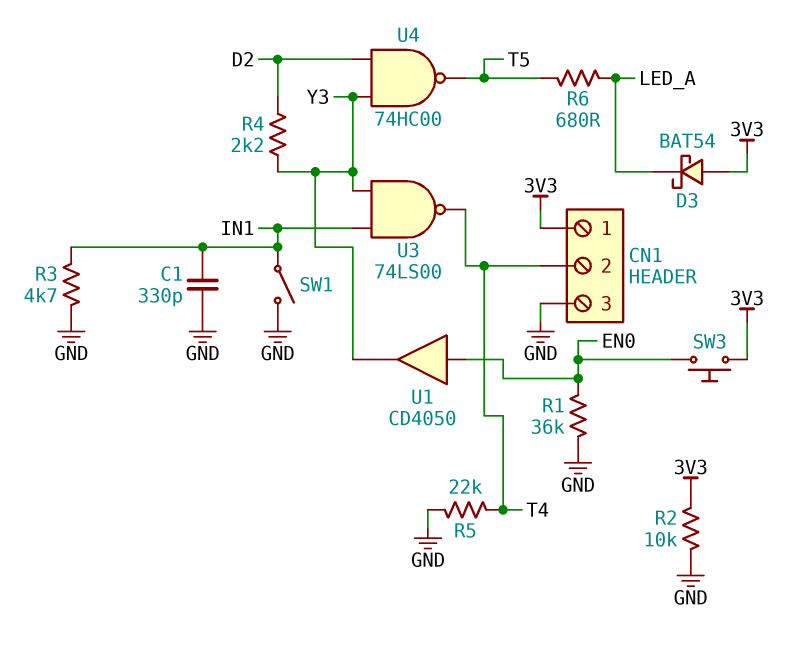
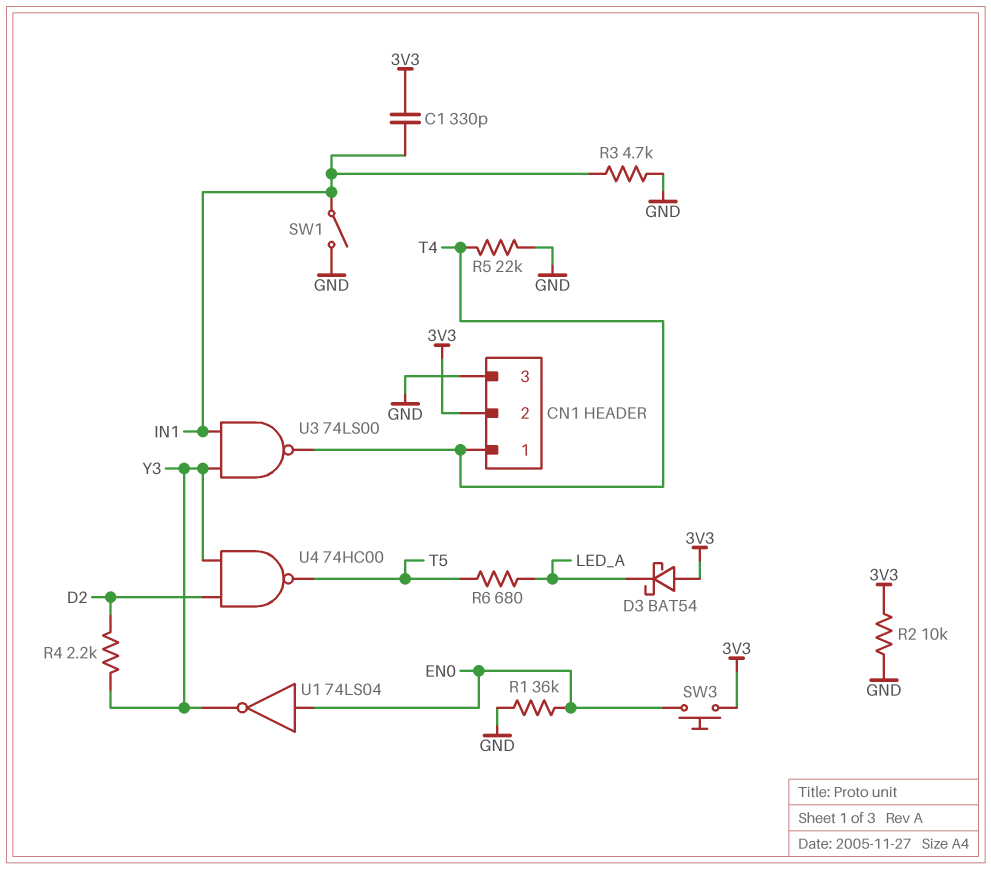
C1: 330pF (GND, IN1) -> 330pF (3V3, IN1)
CN1 pin 1: 3V3 -> T4
CN1 pin 2: T4 -> 3V3
U1: buffer CD4050 (in EN0, out Y3) -> NOT 74LS04 (in EN0, out Y3)

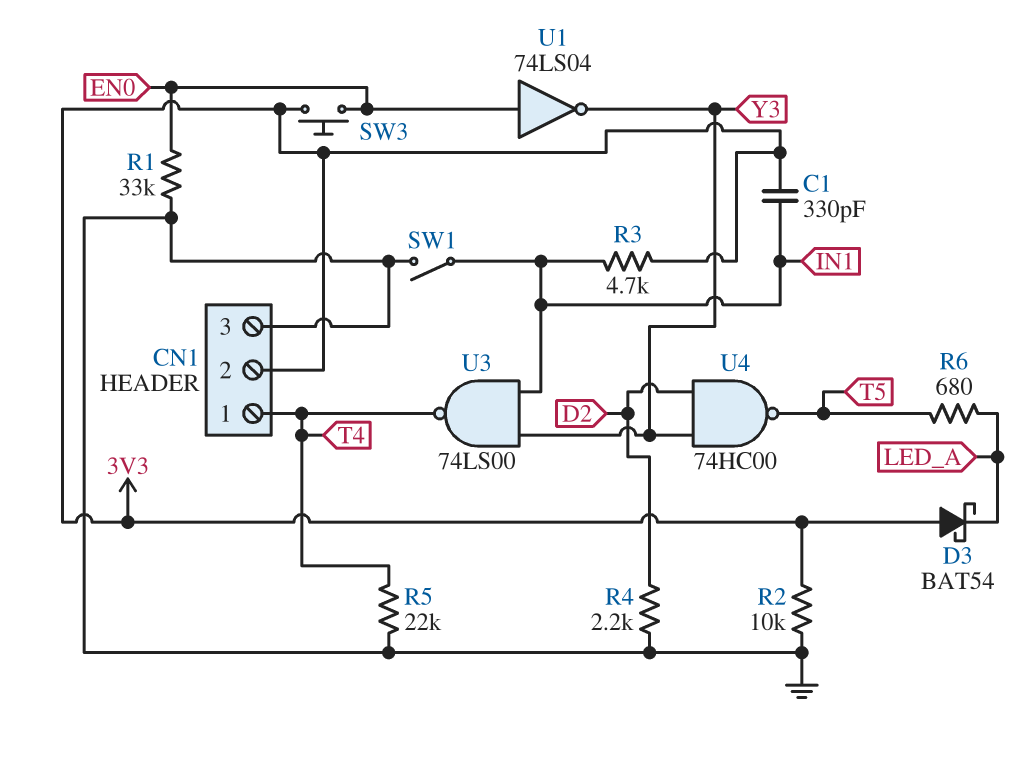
R1: 36k (EN0, GND) -> 33k (EN0, GND)
R3: 4.7k (GND, IN1) -> 4.7k (3V3, IN1)
R4: 2.2k (D2, Y3) -> 2.2k (D2, GND)

